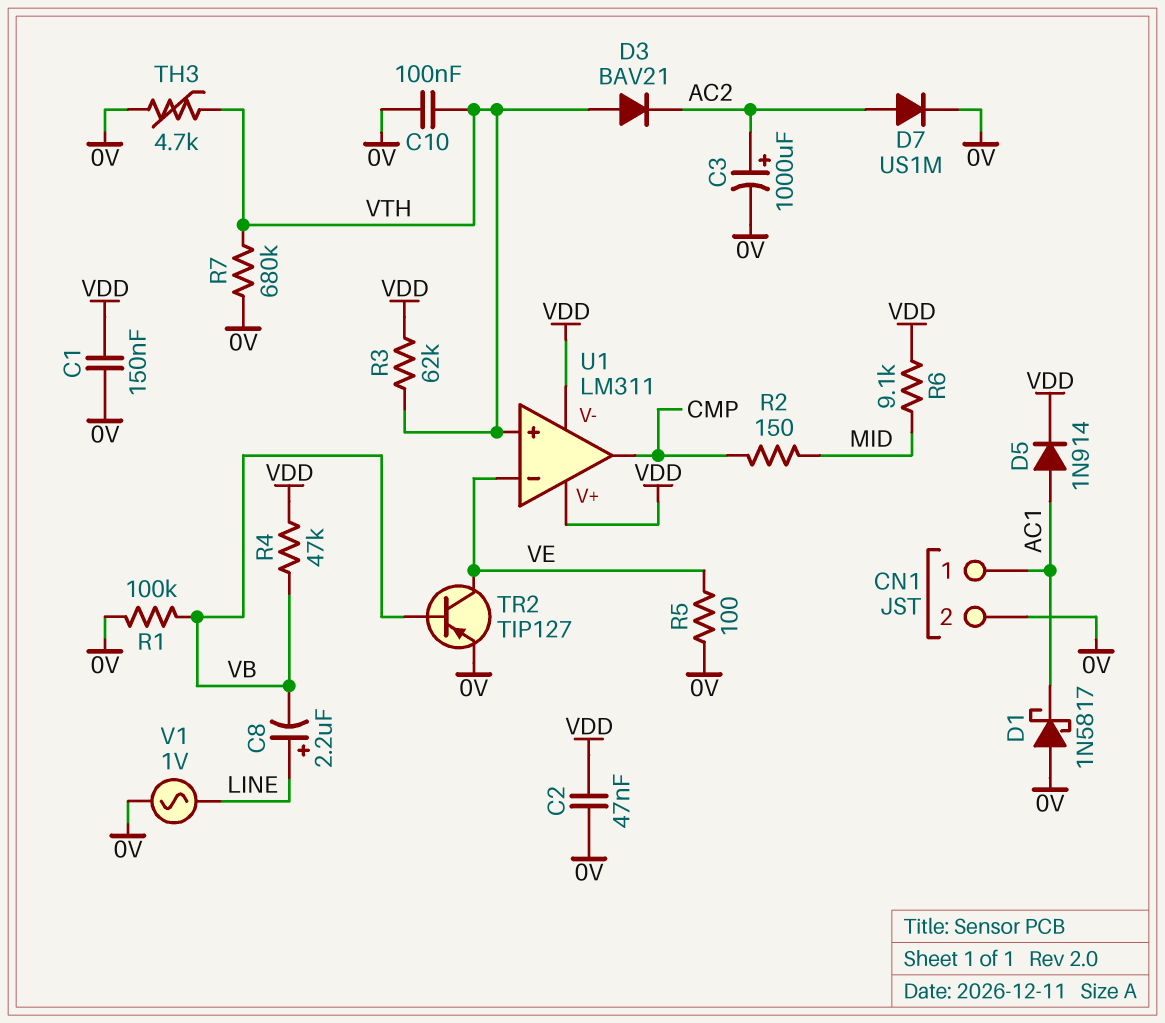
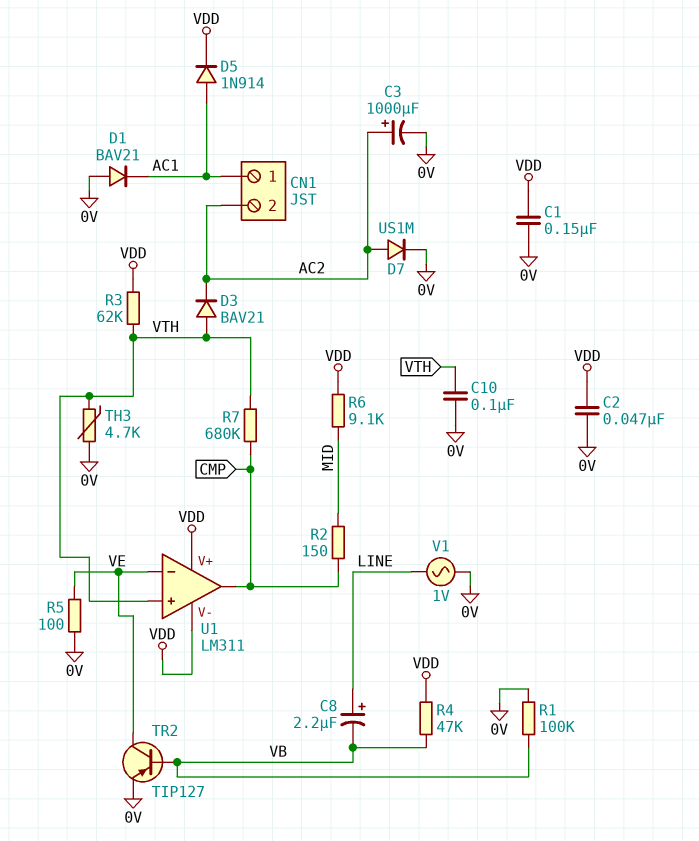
CN1 pin 2: 0V -> AC2
D1: schottky 1N5817 (A 0V, K AC1) -> diode BAV21 (A 0V, K AC1)
R7: 680k (0V, VTH) -> 680k (CMP, VTH)

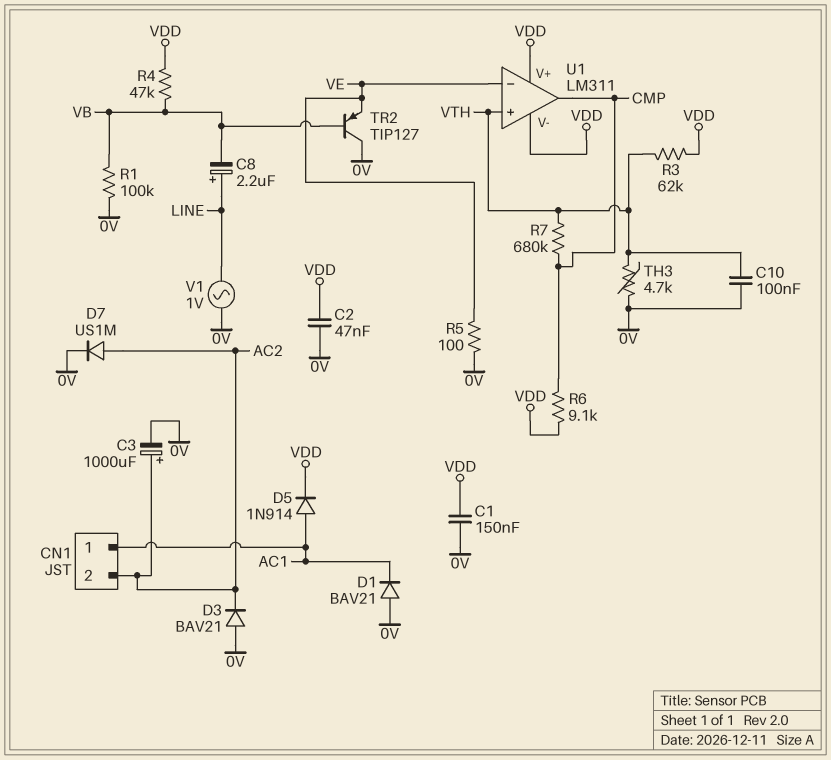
D3: diode BAV21 (A VTH, K AC2) -> diode BAV21 (A 0V, K AC2)
R2: 150 (CMP, MID) -> none
R6: 9.1k (MID, VDD) -> 9.1k (CMP, VDD)
TR2: PNP TIP127 (B VB, C VE, E 0V) -> PNP TIP127 (B VB, C 0V, E VE)

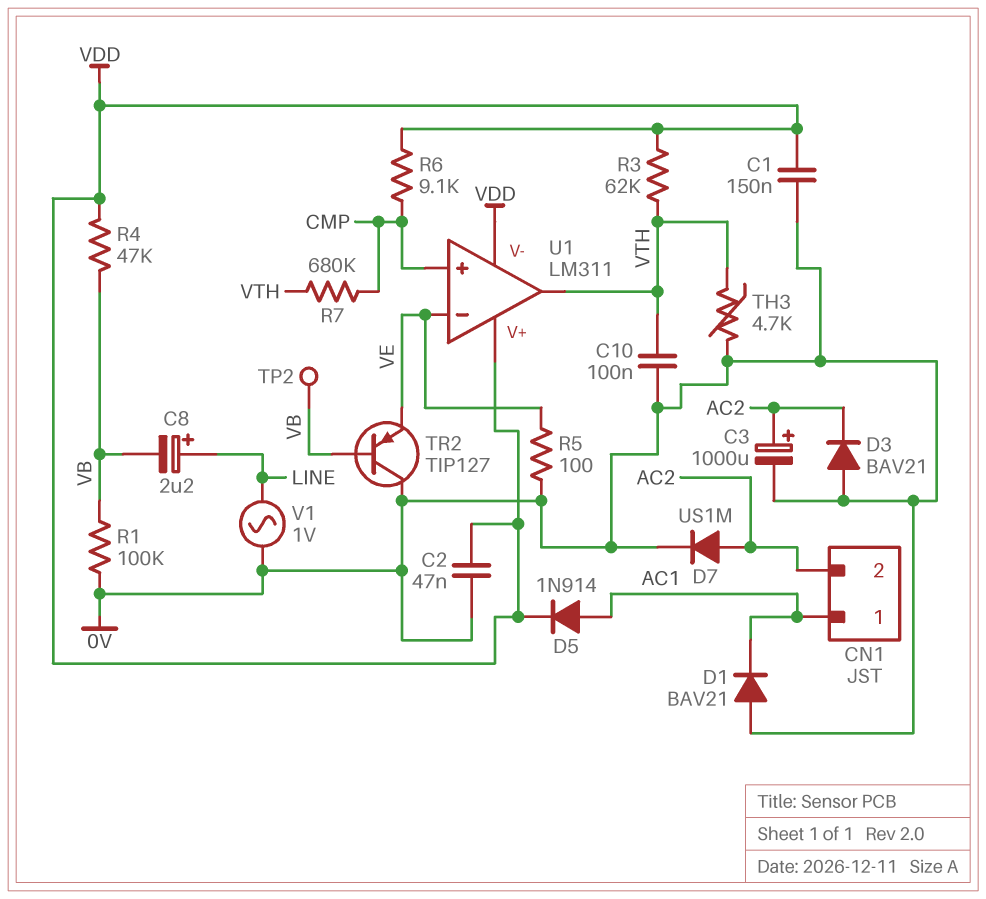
TP2: none -> test point (VB)
U1 pin in+: VTH -> CMP
U1 pin out: CMP -> VTH

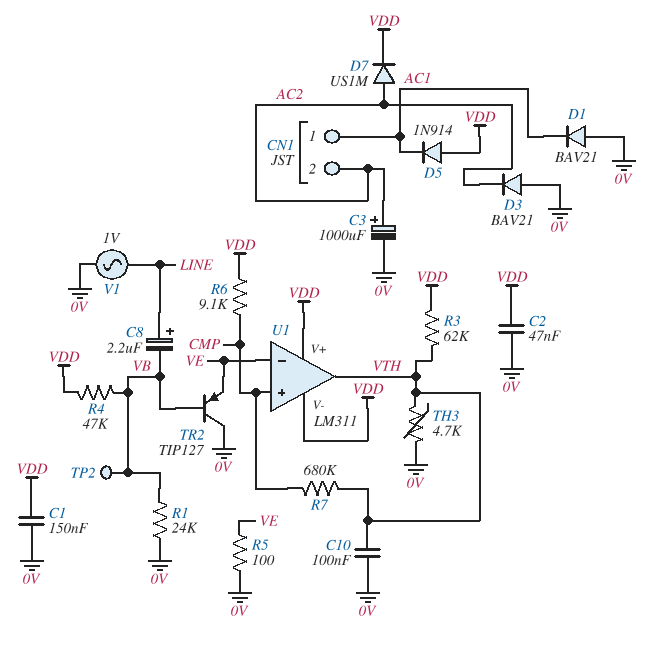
D5: diode 1N914 (A AC1, K VDD) -> diode 1N914 (A VDD, K AC1)
D7: diode US1M (A AC2, K 0V) -> diode US1M (A AC2, K VDD)
R1: 100k (0V, VB) -> 24k (0V, VB)

